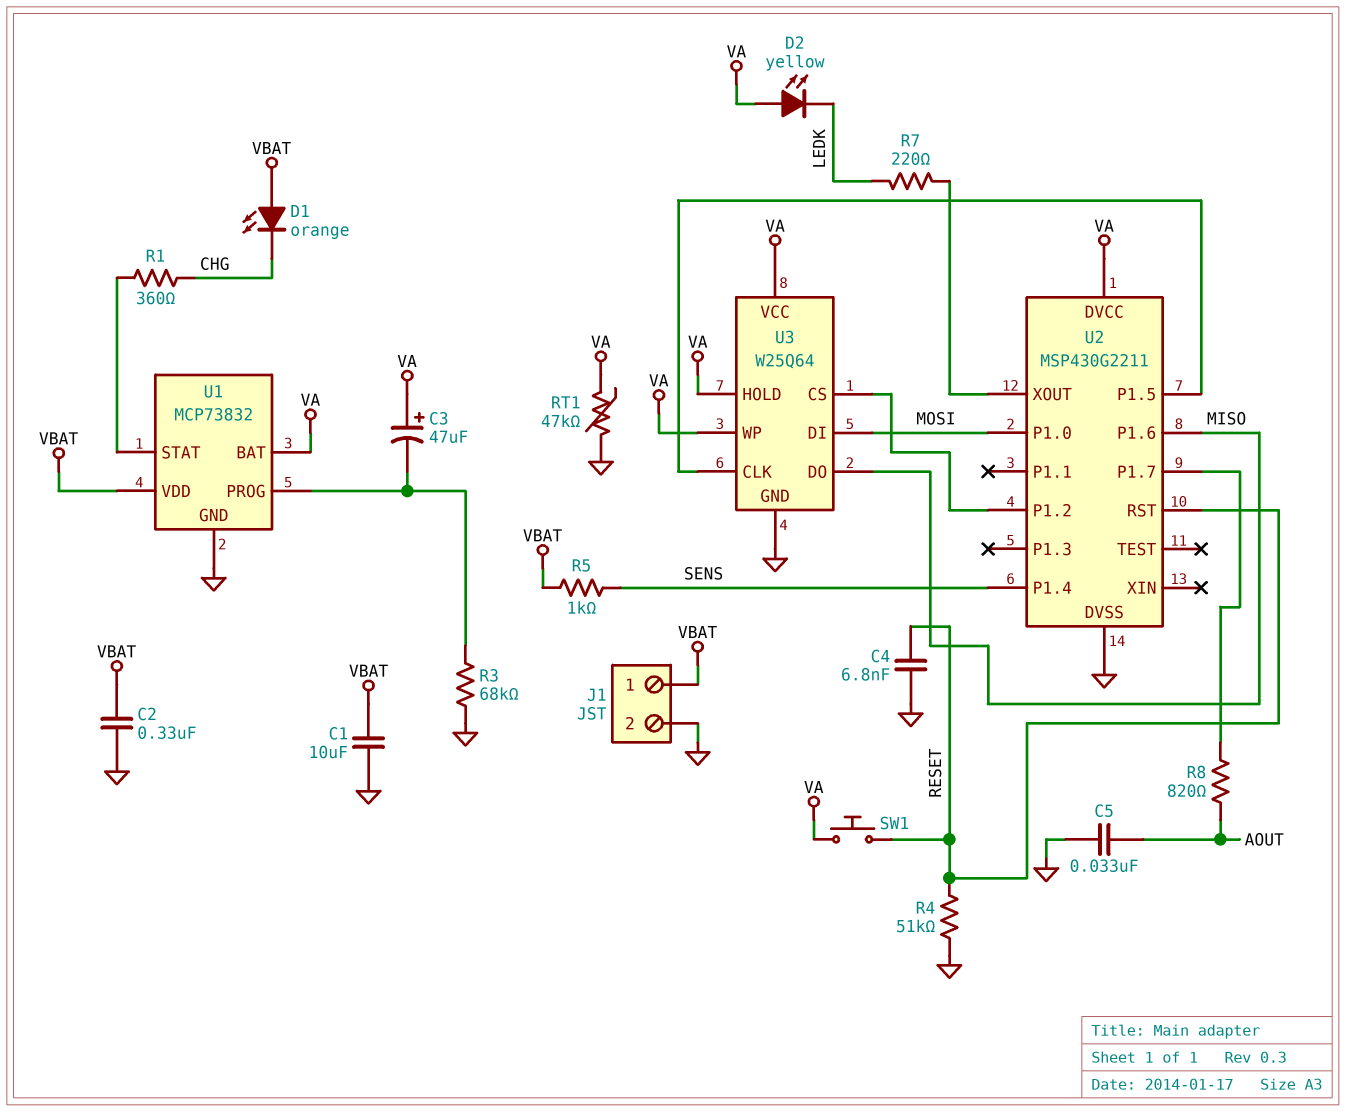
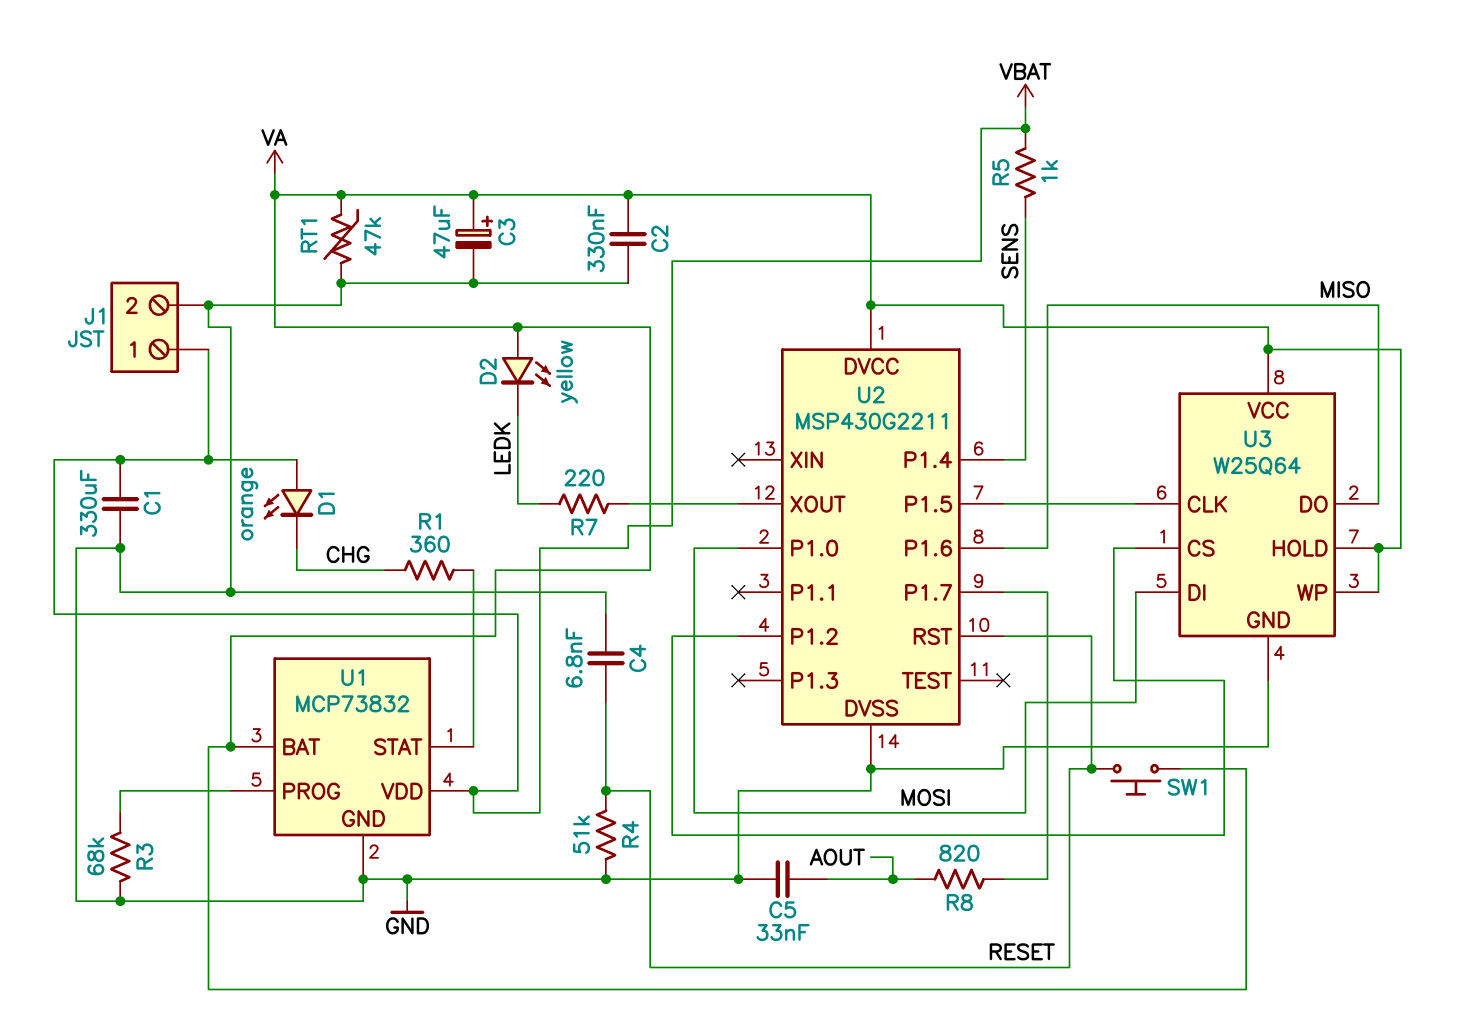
C1: 10uF (GND, VBAT) -> 330uF (GND, VBAT)
C2: 330nF (GND, VBAT) -> 330nF (GND, VA)
C3: 47uF (plus VA, minus U1/PROG) -> 47uF (plus VA, minus GND)

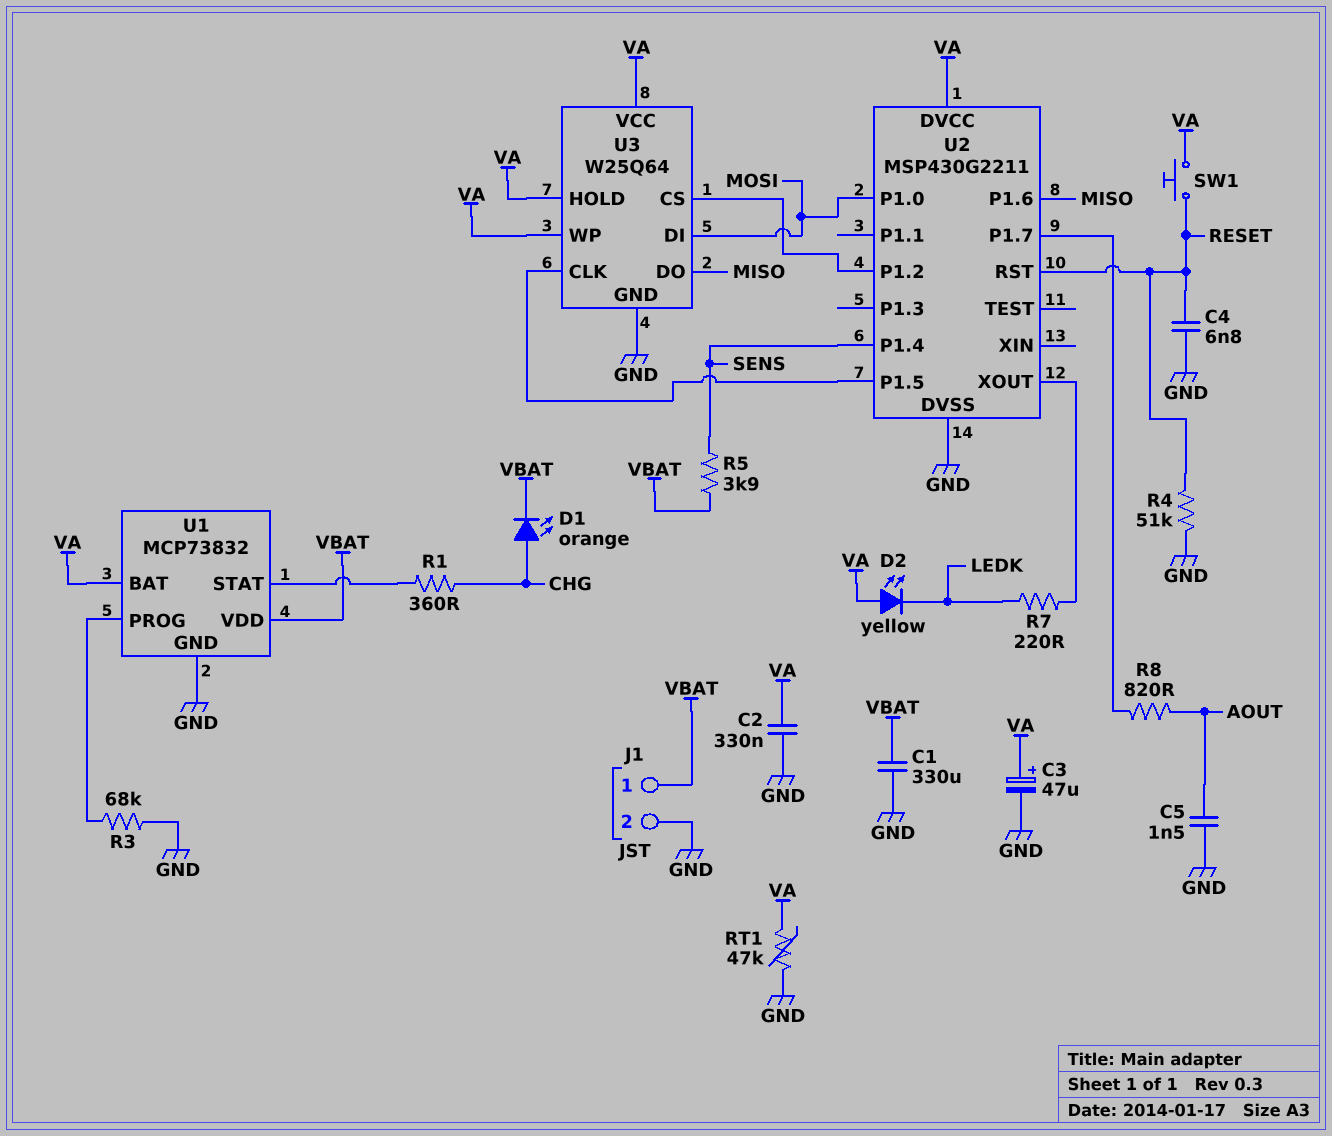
C5: 33nF (AOUT, GND) -> 1.5nF (AOUT, GND)
D1: LED orange (A VBAT, K CHG) -> LED orange (A CHG, K VBAT)
R5: 1k (SENS, VBAT) -> 3.9k (SENS, VBAT)

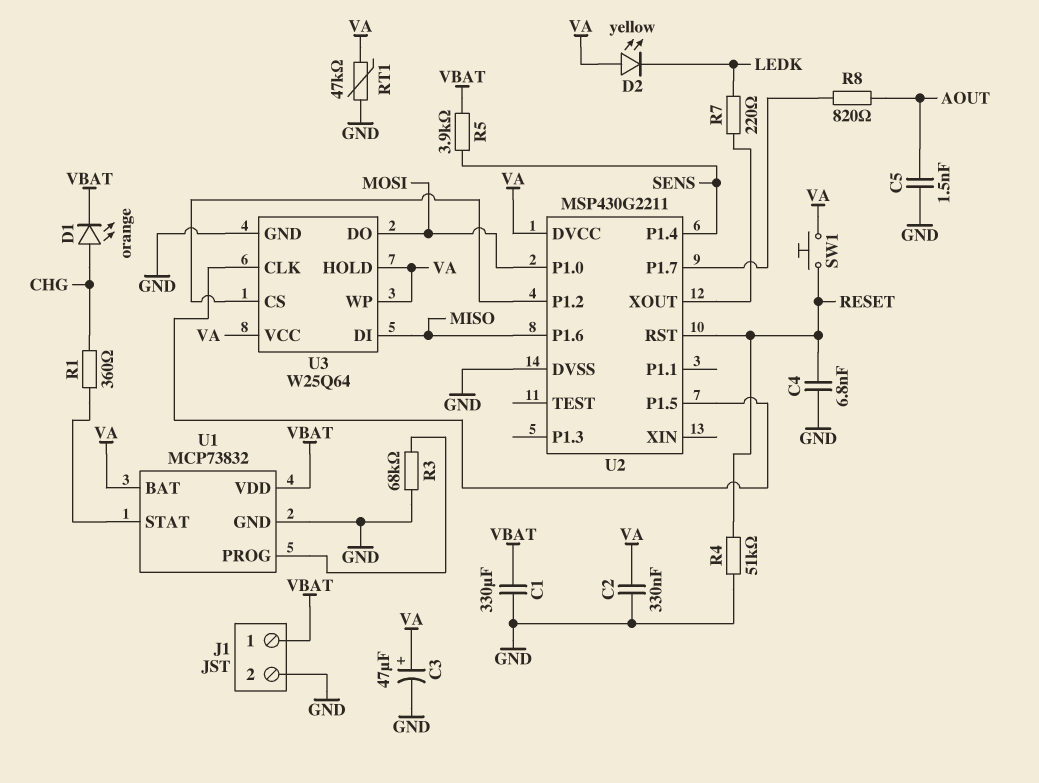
U3 pin DI: MOSI -> MISO
U3 pin DO: MISO -> MOSI

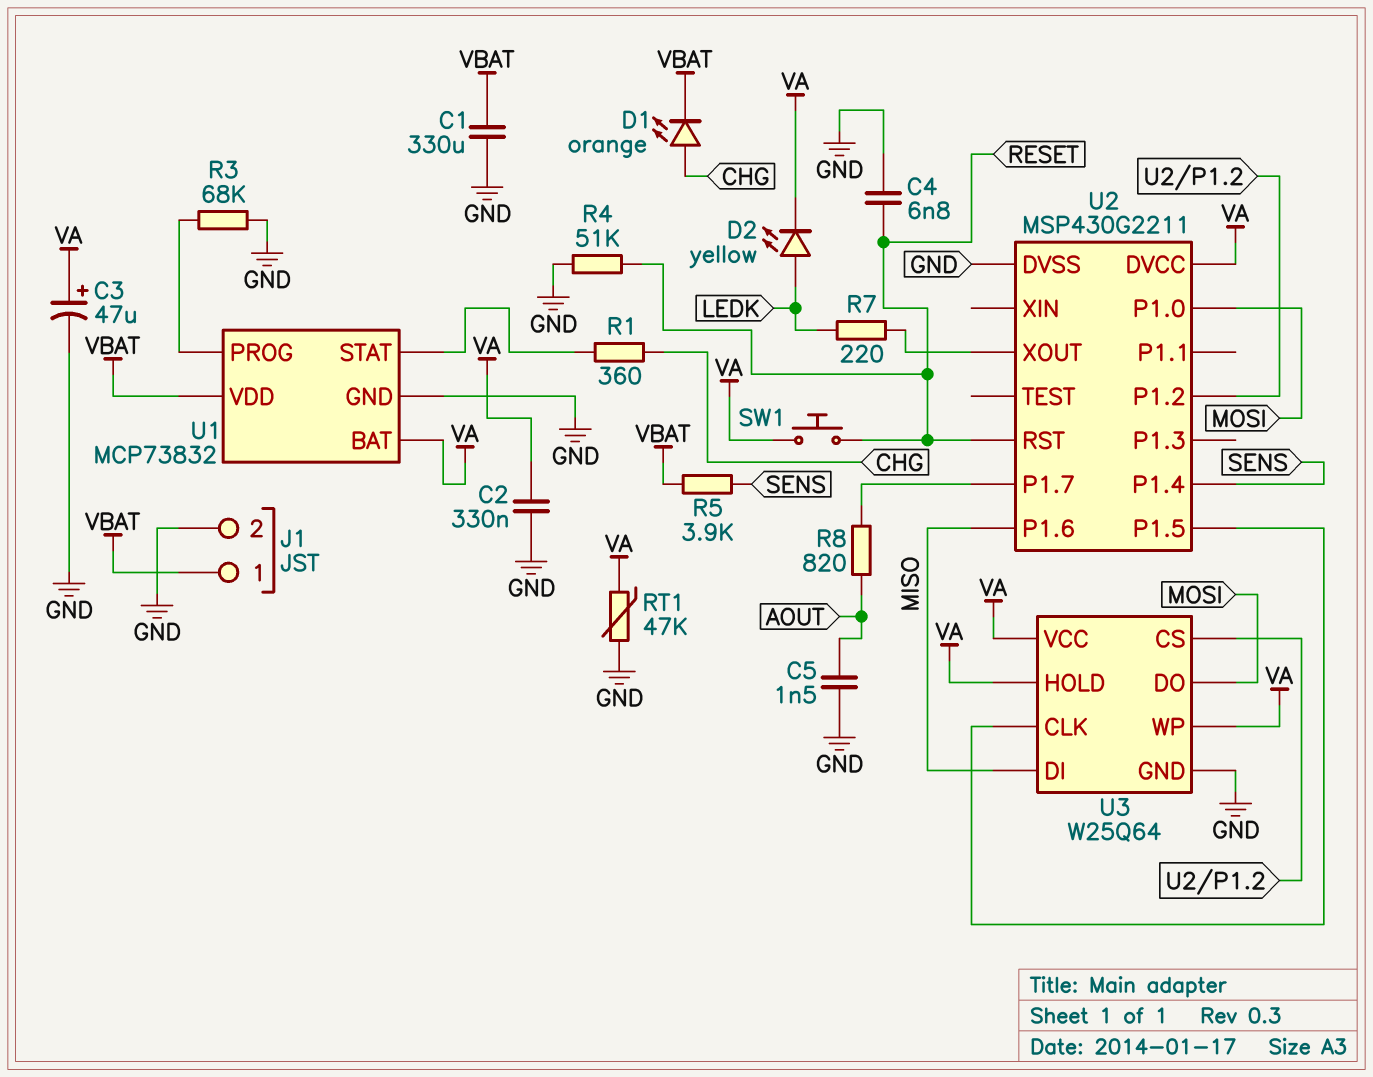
D2: LED yellow (A VA, K LEDK) -> LED yellow (A LEDK, K VA)

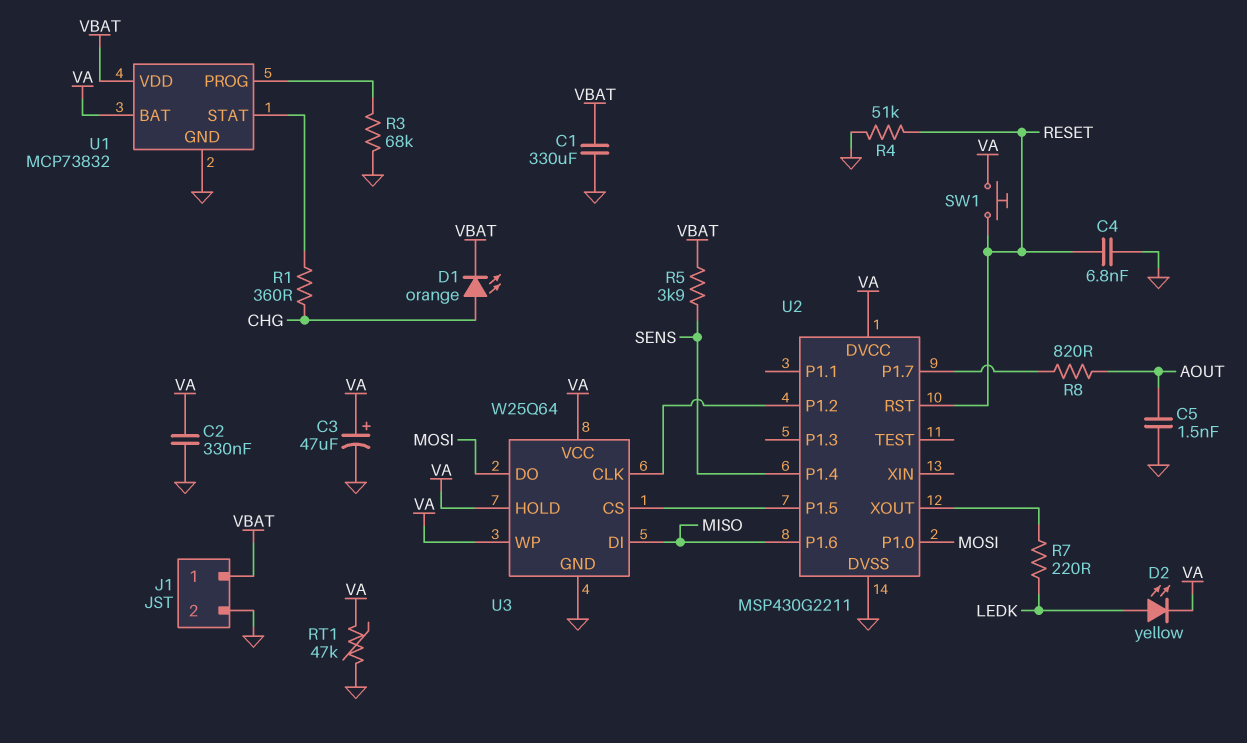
U3 pin CLK: U2/P1.5 -> U2/P1.2
U3 pin CS: U2/P1.2 -> U2/P1.5

